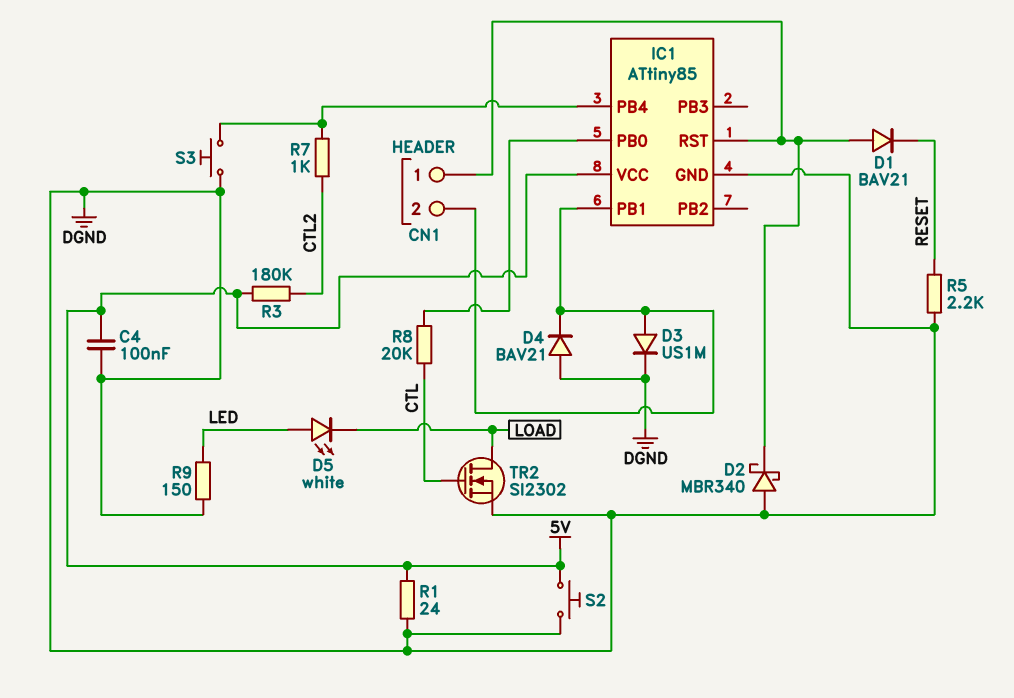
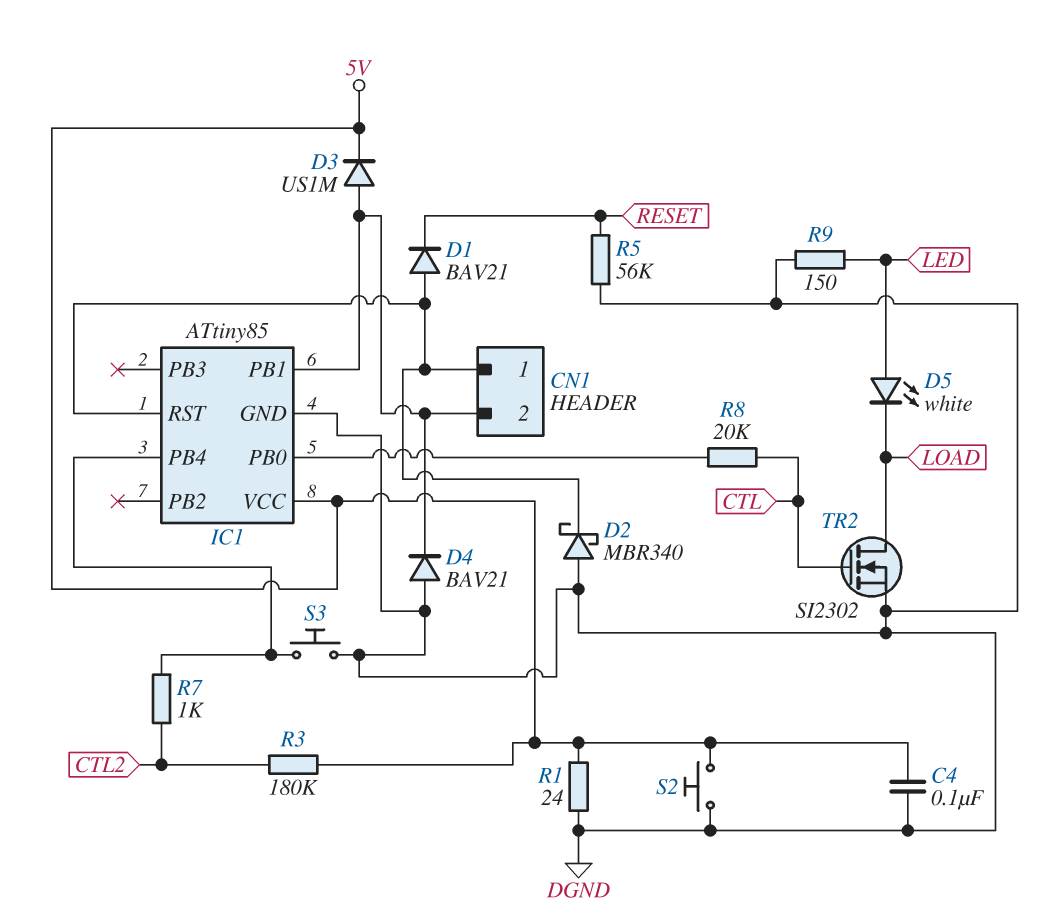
D3: diode US1M (A CN1/2, K DGND) -> diode US1M (A CN1/2, K 5V)
R5: 2.2k (DGND, RESET) -> 56k (DGND, RESET)

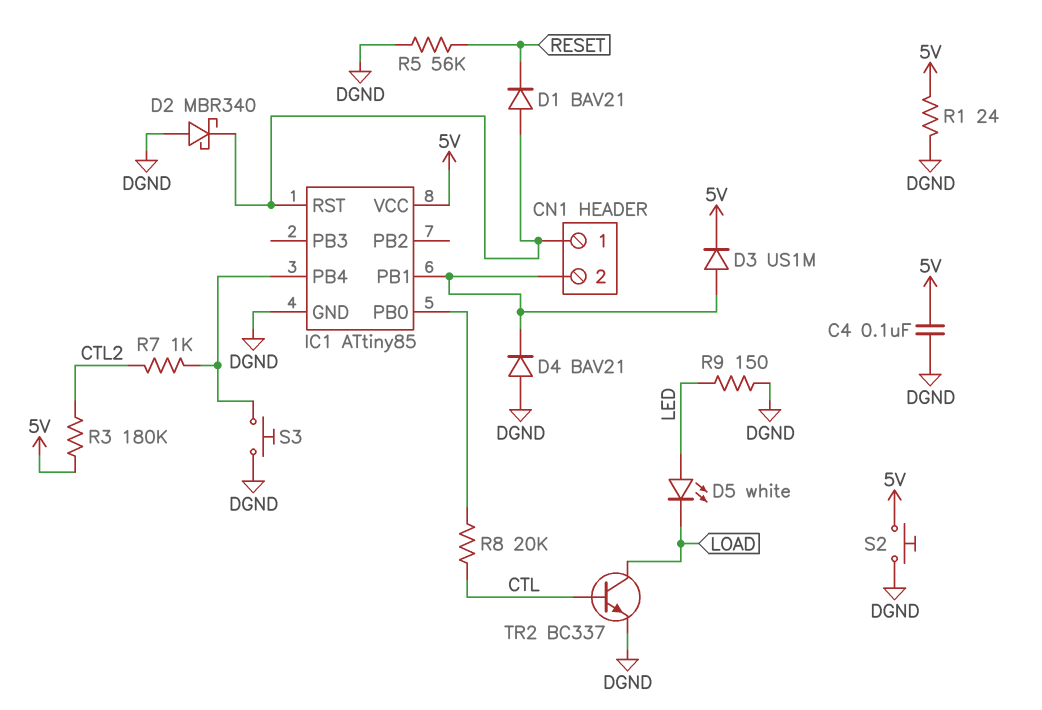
TR2: NMOS SI2302 (G CTL, D LOAD, S DGND) -> NPN BC337 (B CTL, C LOAD, E DGND)

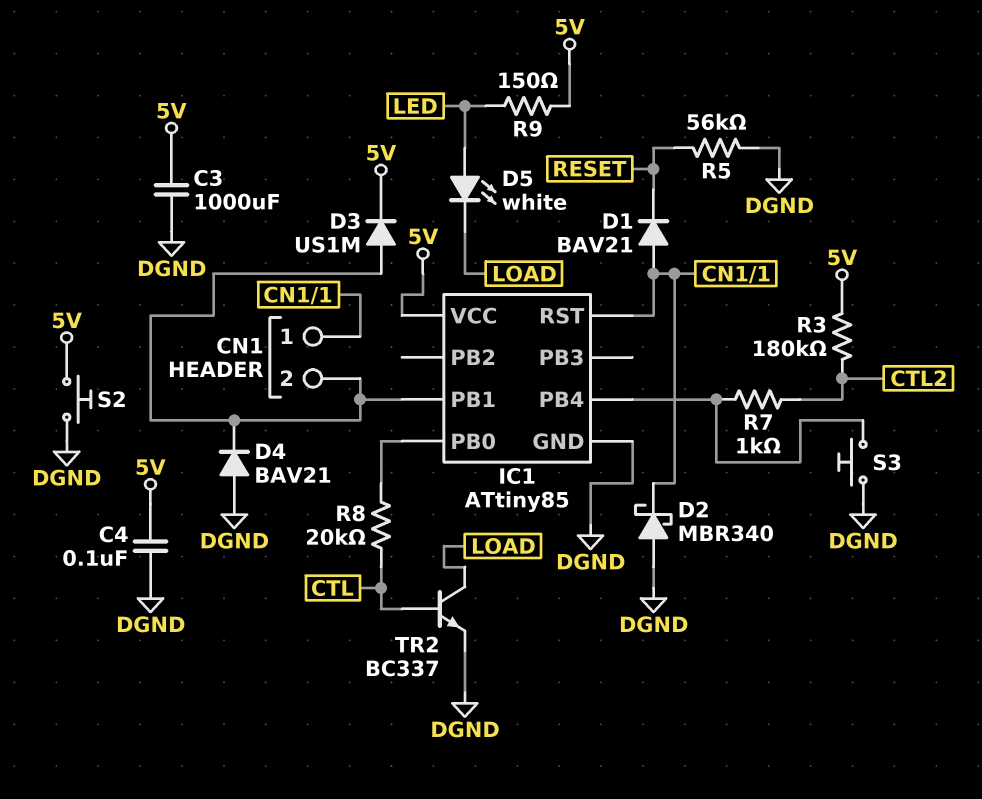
C3: none -> 1000uF (5V, DGND)
R1: 24 (5V, DGND) -> none
R9: 150 (DGND, LED) -> 150 (5V, LED)

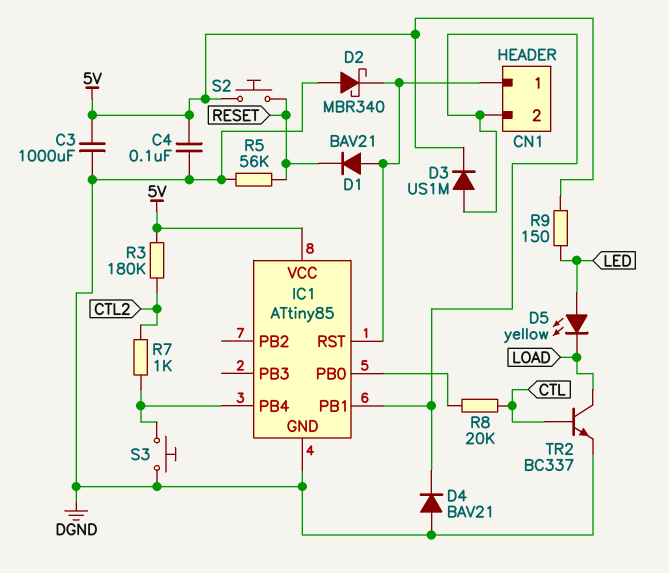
D5: LED white (A LED, K LOAD) -> LED yellow (A LED, K LOAD)
S2: button (5V, DGND) -> button (5V, RESET)

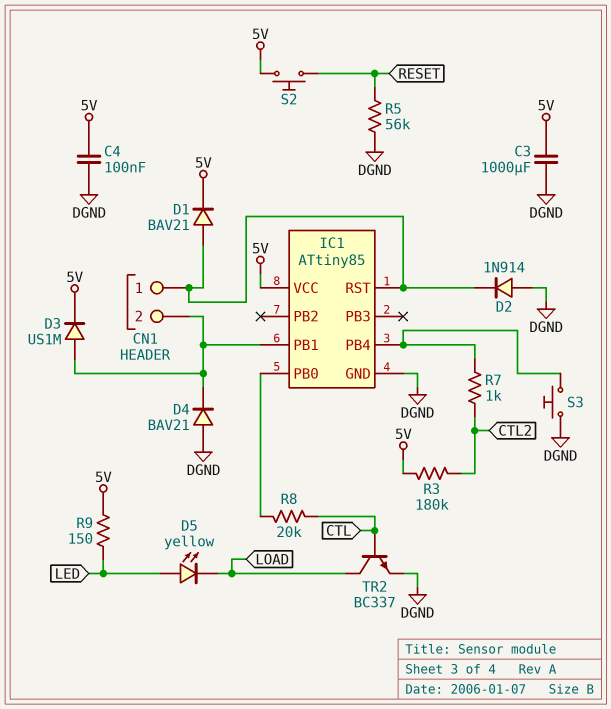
D1: diode BAV21 (A CN1/1, K RESET) -> diode BAV21 (A CN1/1, K 5V)
D2: schottky MBR340 (A DGND, K CN1/1) -> diode 1N914 (A DGND, K CN1/1)

